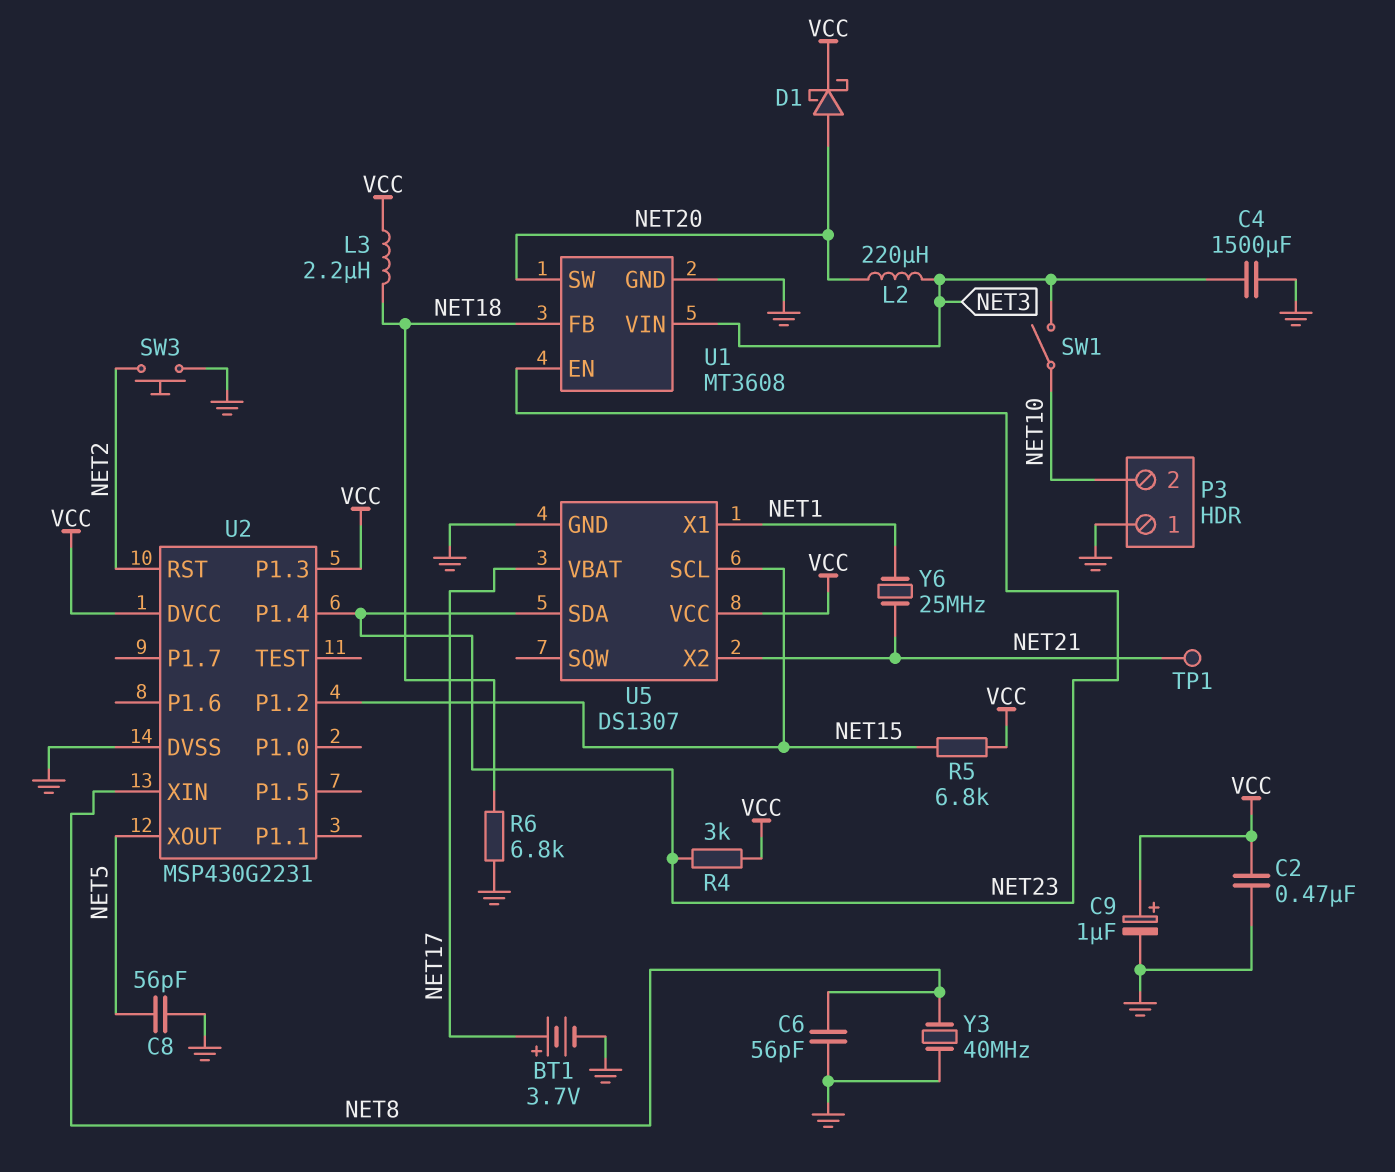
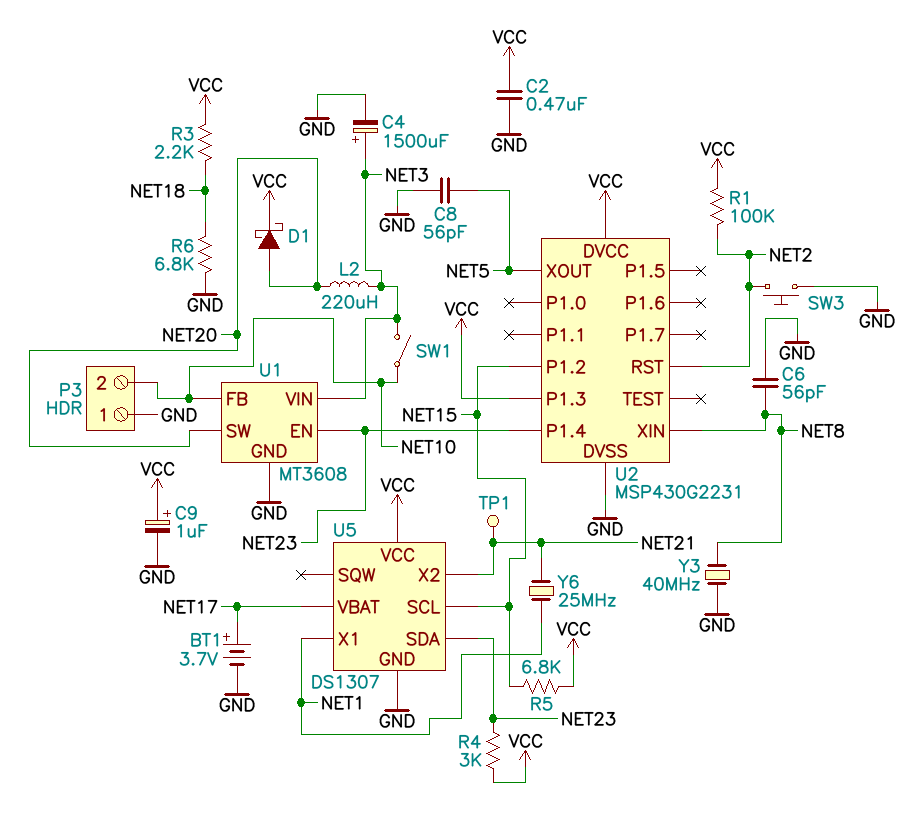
C4: 1500uF (GND, NET3) -> 1500uF (plus NET3, minus GND)
L3: 2.2uH (NET18, VCC) -> none
R1: none -> 100k (NET2, VCC)
R3: none -> 2.2k (NET18, VCC)
U1 pin FB: NET18 -> NET10

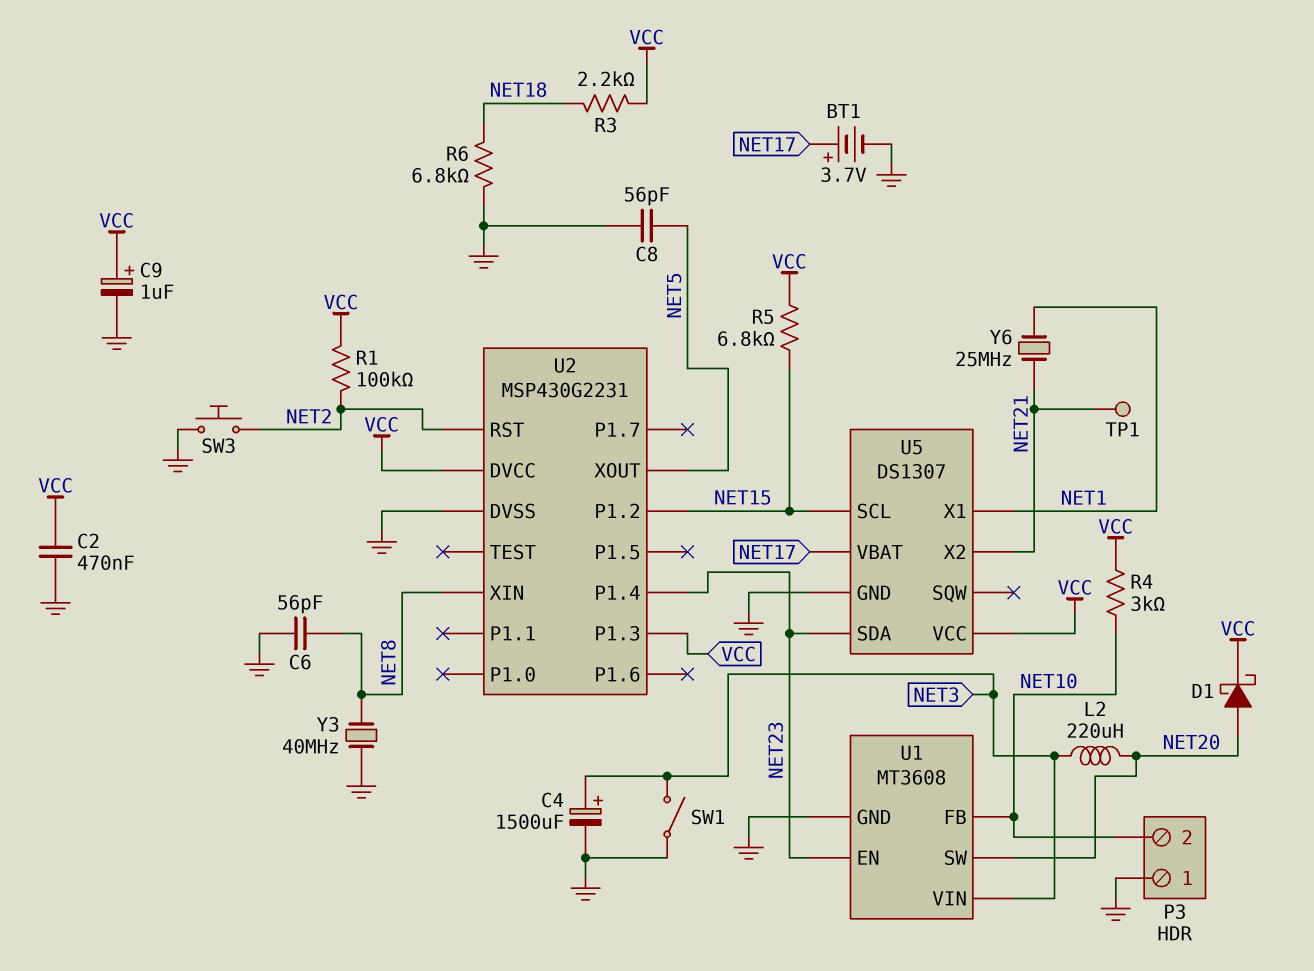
R4: 3k (NET23, VCC) -> 3k (NET10, VCC)
SW1: switch (NET3, NET10) -> switch (GND, NET3)

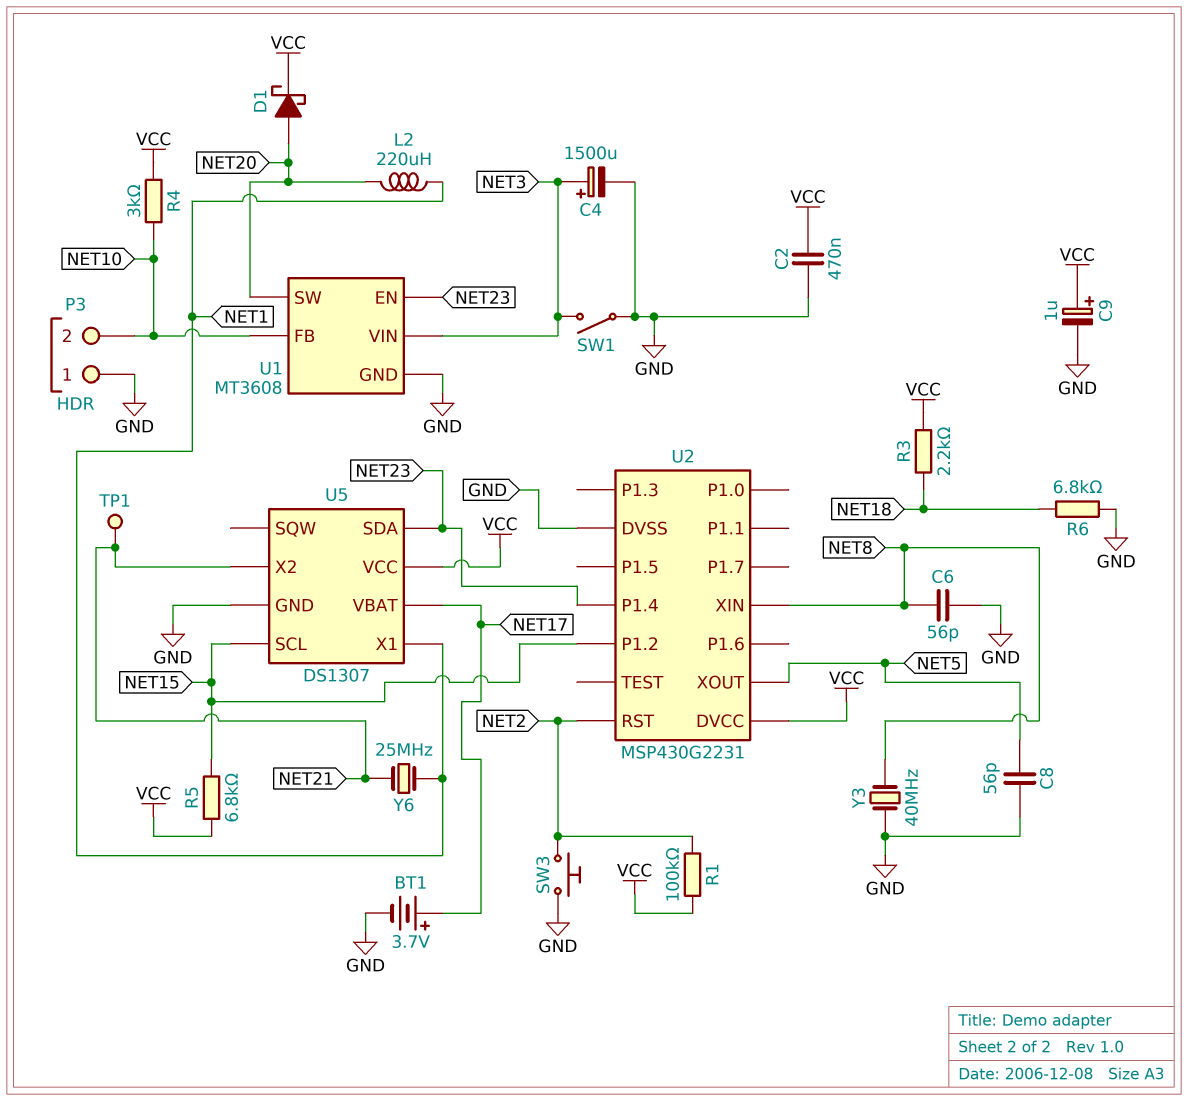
L2: 220uH (NET3, NET20) -> 220uH (NET1, NET20)
U2 pin P1.3: VCC -> none

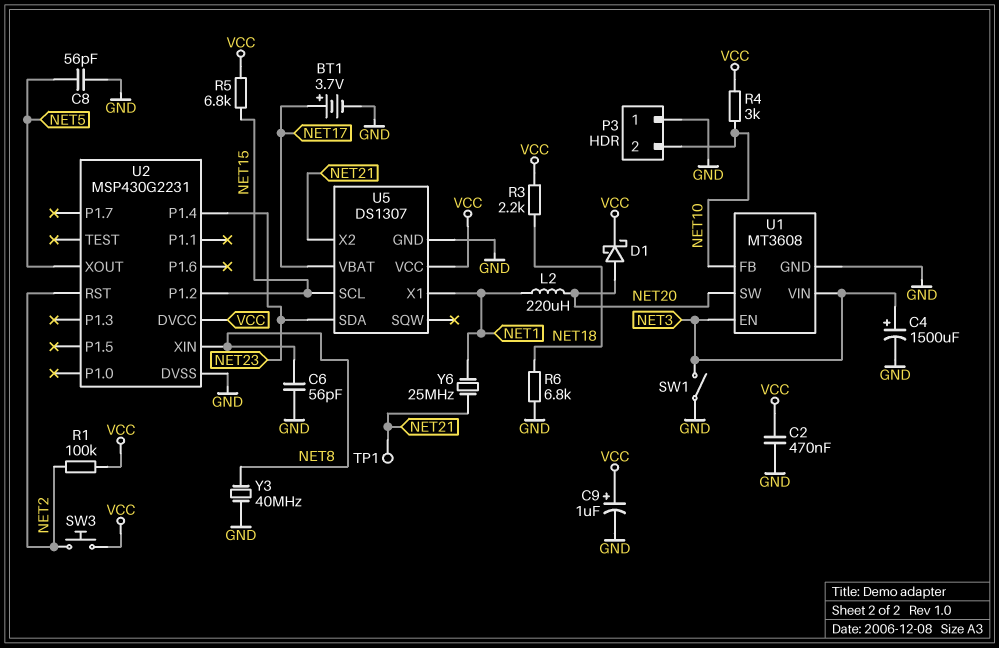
SW3: button (GND, NET2) -> button (NET2, VCC)
U1 pin EN: NET23 -> NET3

